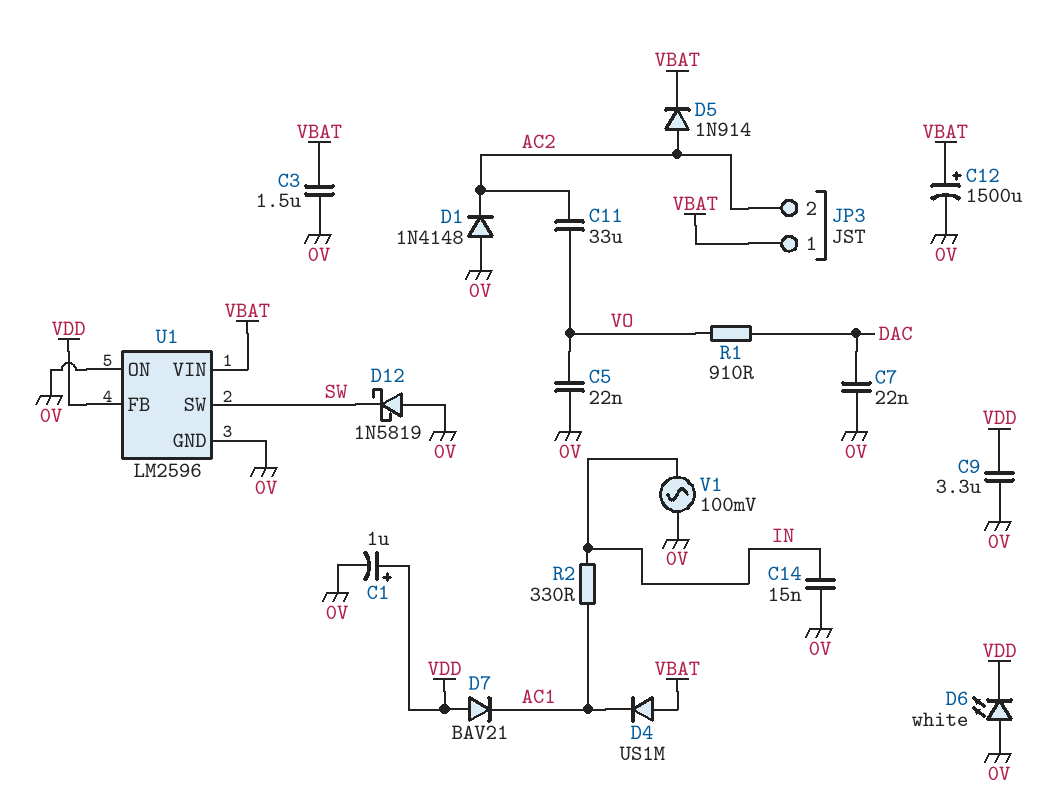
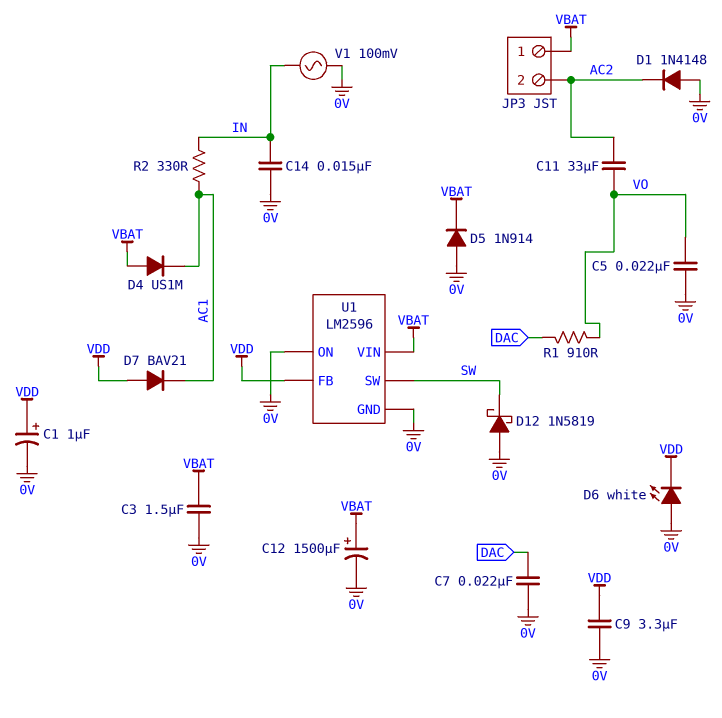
D5: diode 1N914 (A AC2, K VBAT) -> diode 1N914 (A 0V, K VBAT)

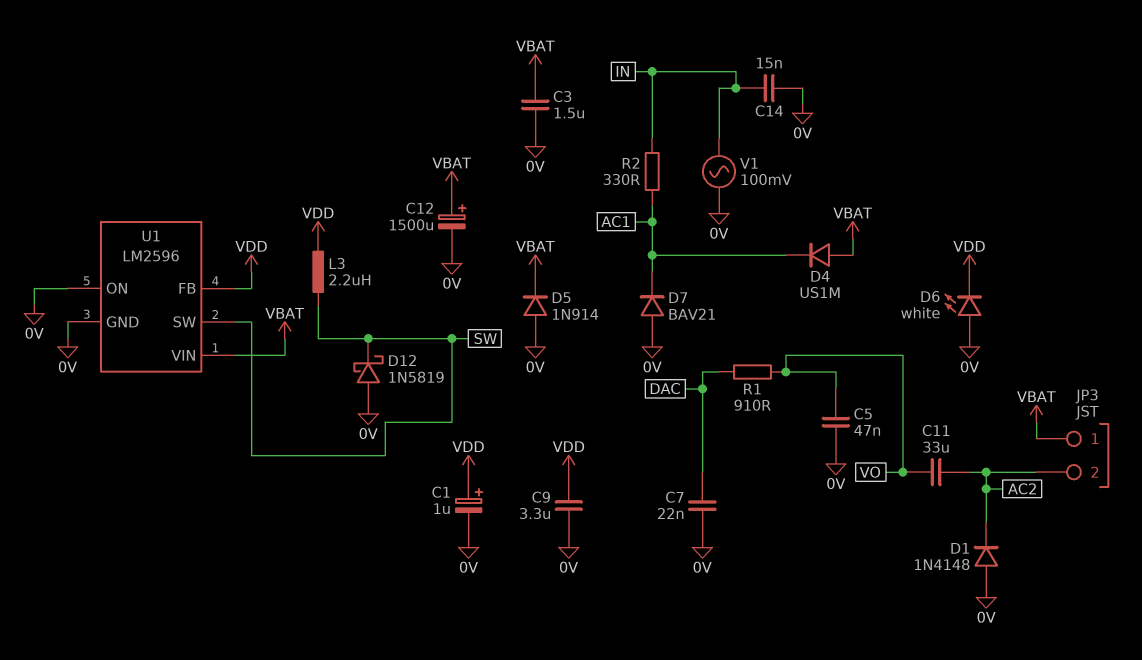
C5: 22nF (0V, VO) -> 47nF (0V, VO)
D7: diode BAV21 (A VDD, K AC1) -> diode BAV21 (A 0V, K AC1)
L3: none -> 2.2uH (SW, VDD)

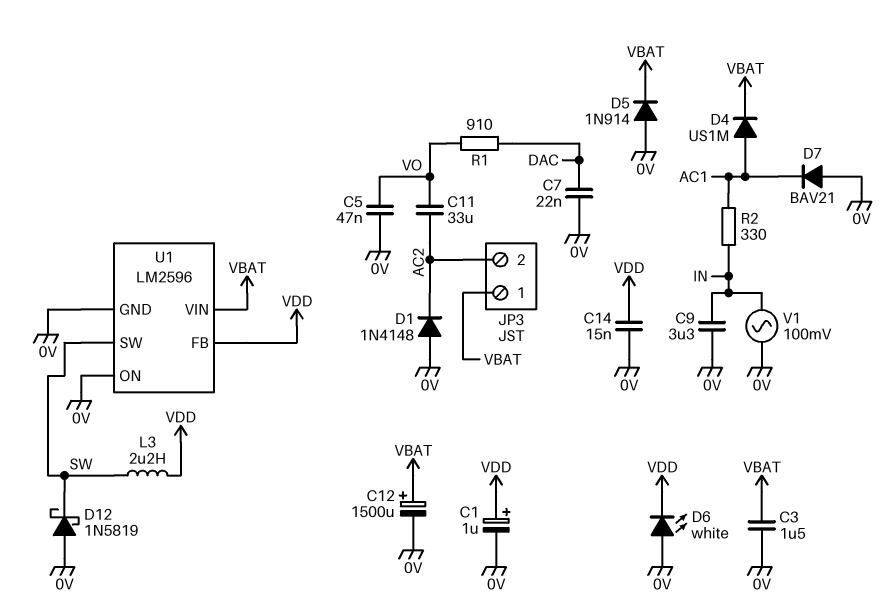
C9: 3.3uF (0V, VDD) -> 3.3uF (0V, IN)
C14: 15nF (0V, IN) -> 15nF (0V, VDD)
D4: diode US1M (A VBAT, K AC1) -> diode US1M (A AC1, K VBAT)

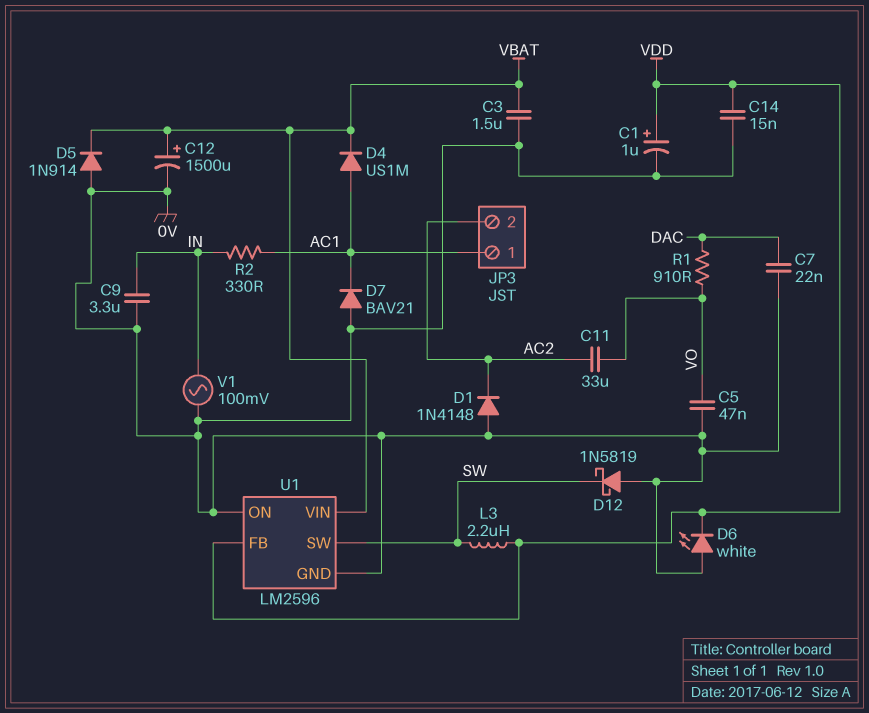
JP3 pin 1: VBAT -> AC1

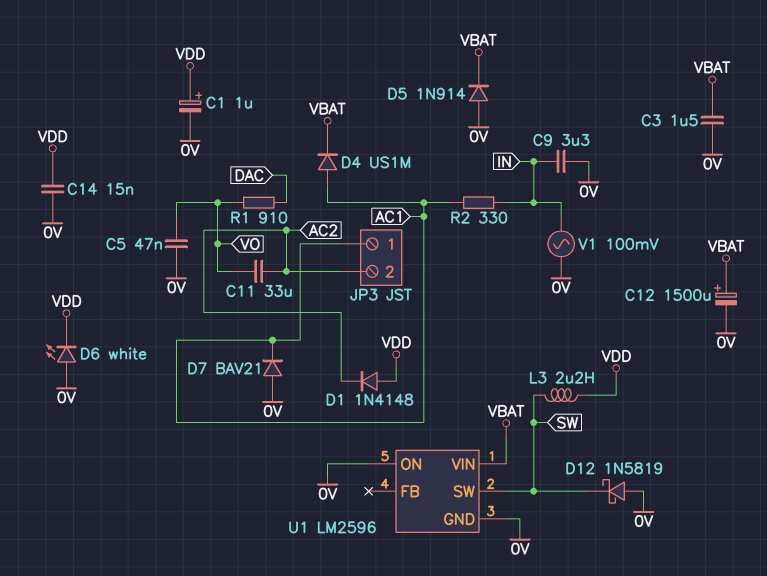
C7: 22nF (0V, DAC) -> none
D1: diode 1N4148 (A 0V, K AC2) -> diode 1N4148 (A VDD, K AC2)
U1 pin FB: VDD -> none

